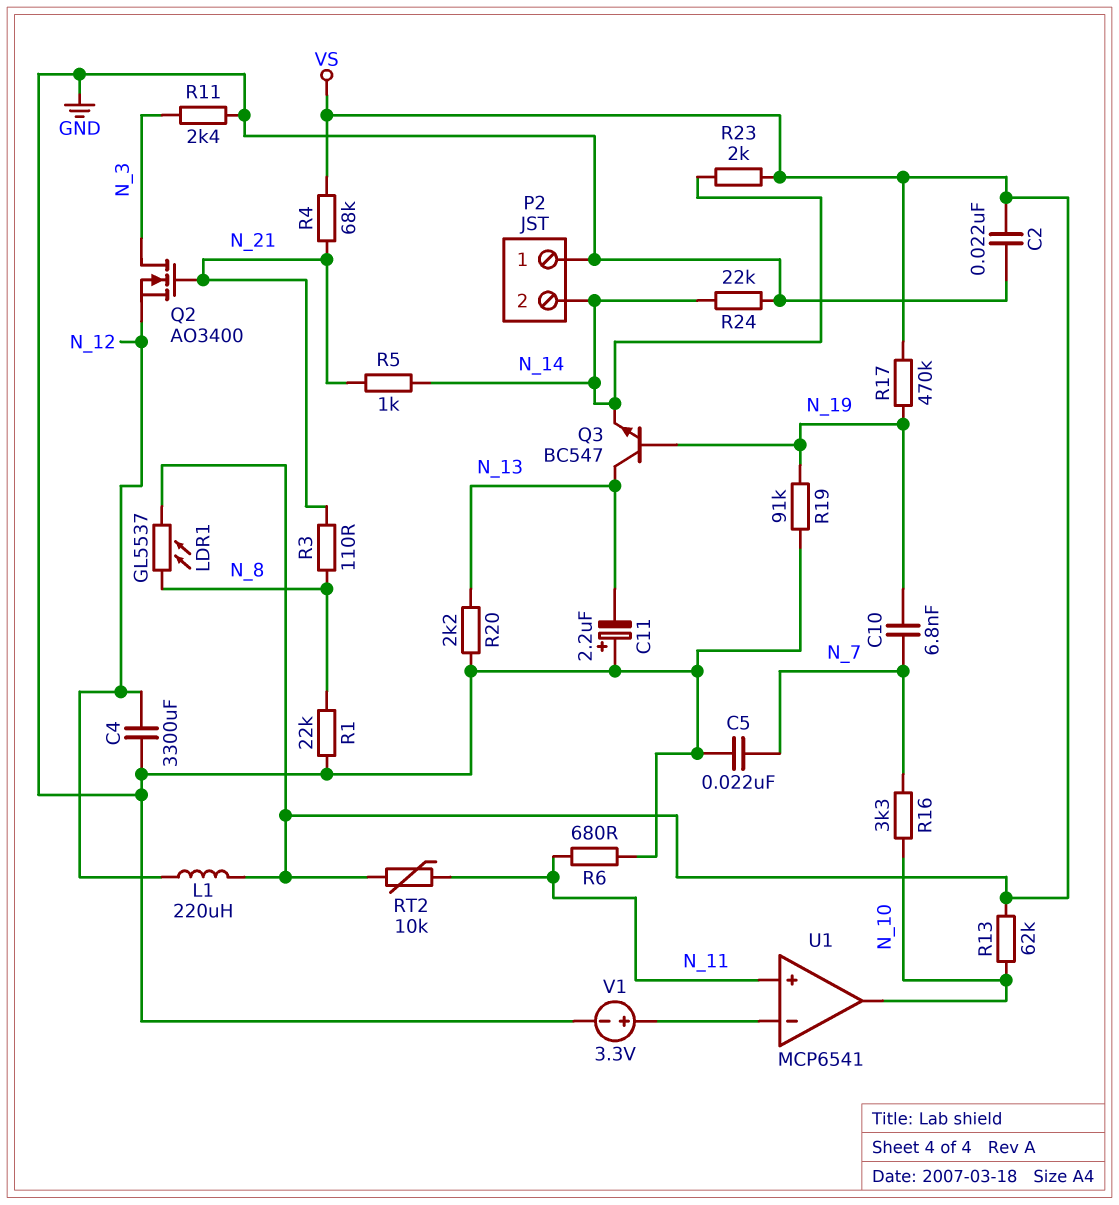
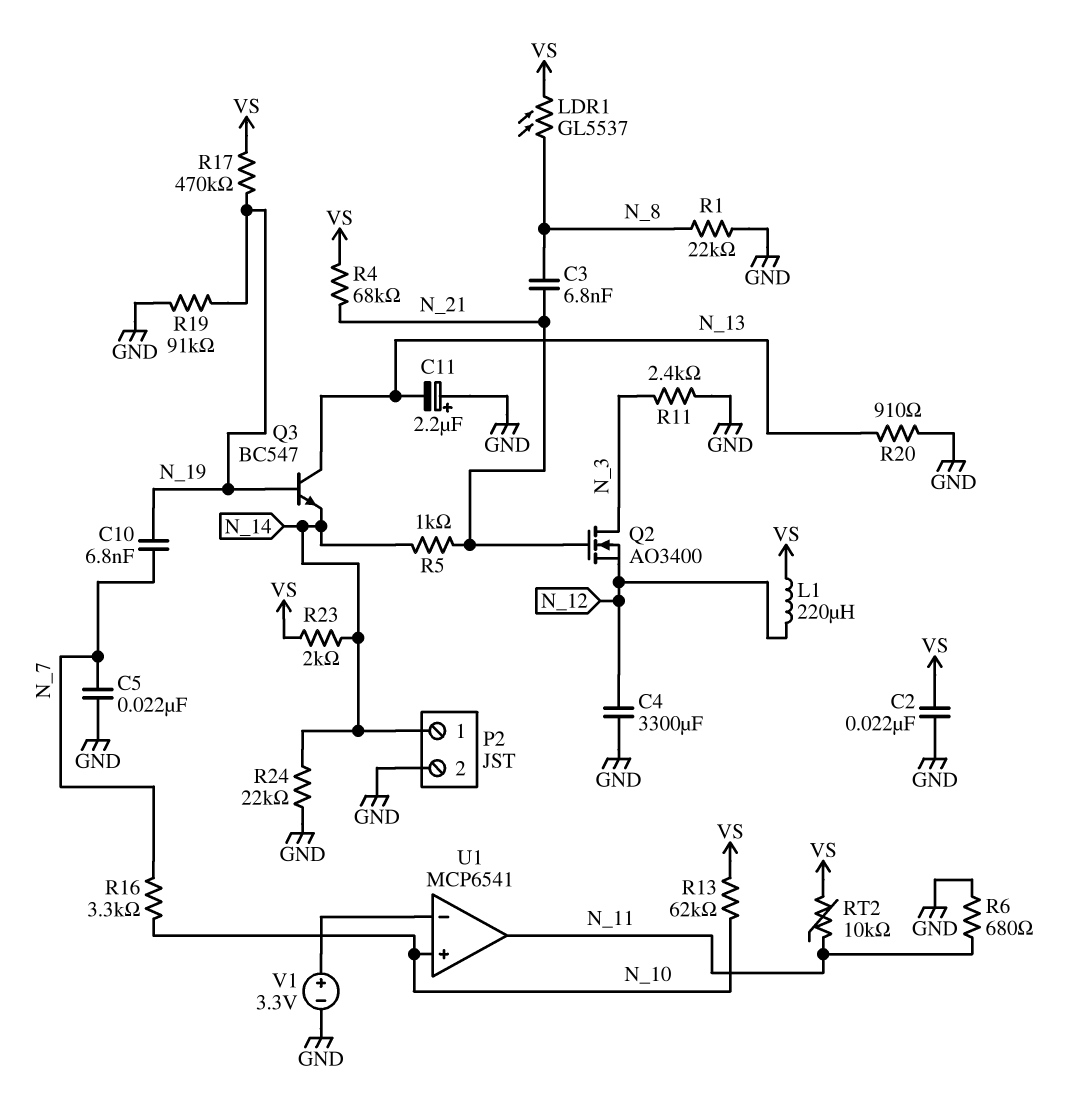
C3: none -> 6.8nF (N_8, N_21)
P2 pin 1: GND -> N_14
P2 pin 2: N_14 -> GND
R3: 110 (N_8, N_21) -> none
R20: 2.2k (GND, N_13) -> 910 (GND, N_13)
U1 pin in+: N_11 -> N_10
U1 pin out: N_10 -> N_11

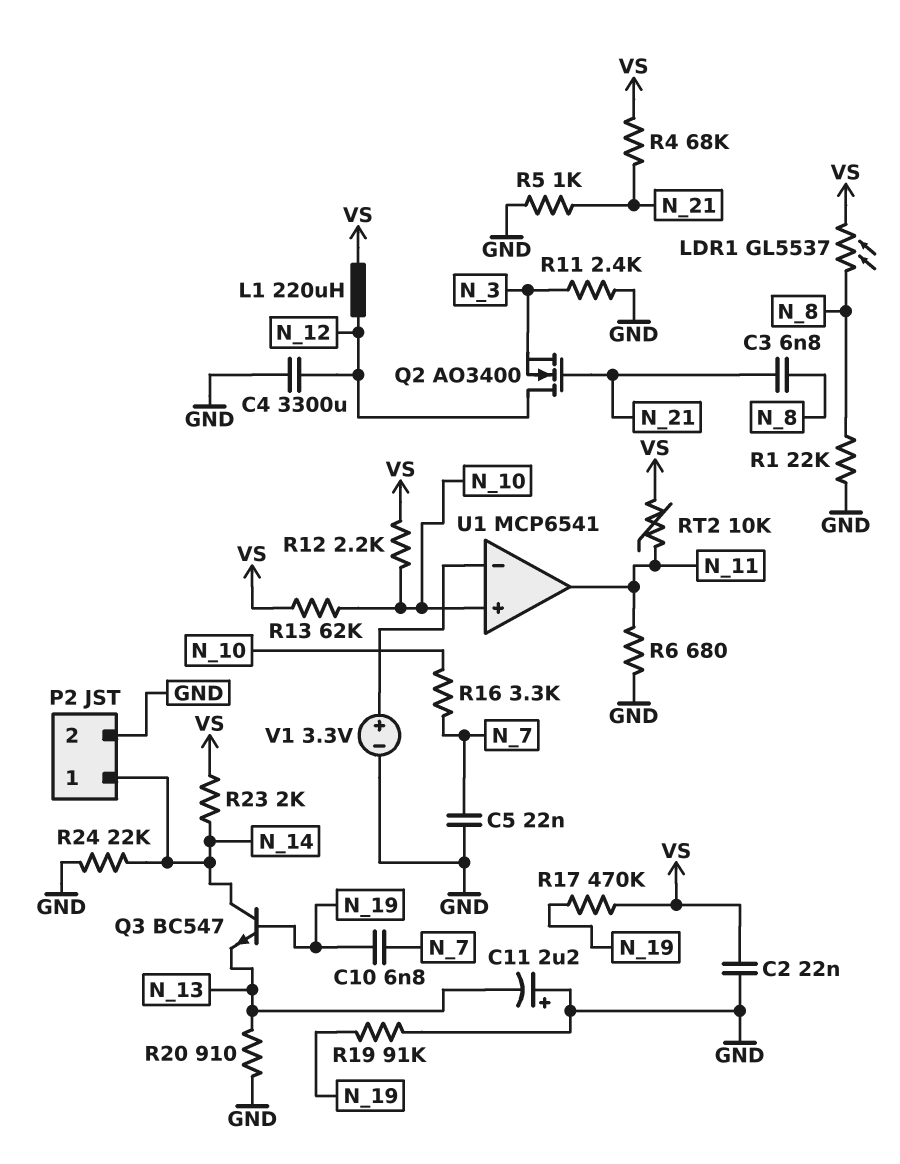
Q2: NMOS AO3400 (G N_21, D N_3, S N_12) -> NMOS AO3400 (G N_21, D N_12, S N_3)
Q3: NPN BC547 (B N_19, C N_13, E N_14) -> NPN BC547 (B N_19, C N_14, E N_13)
R5: 1k (N_14, N_21) -> 1k (GND, N_21)
R12: none -> 2.2k (N_10, VS)

